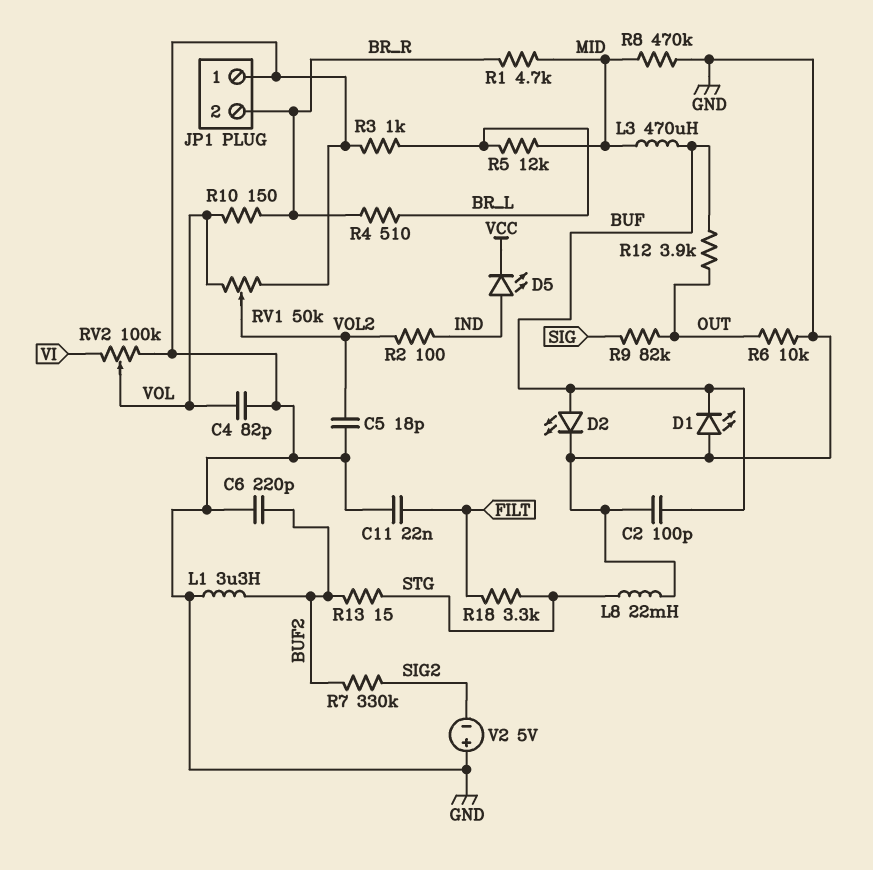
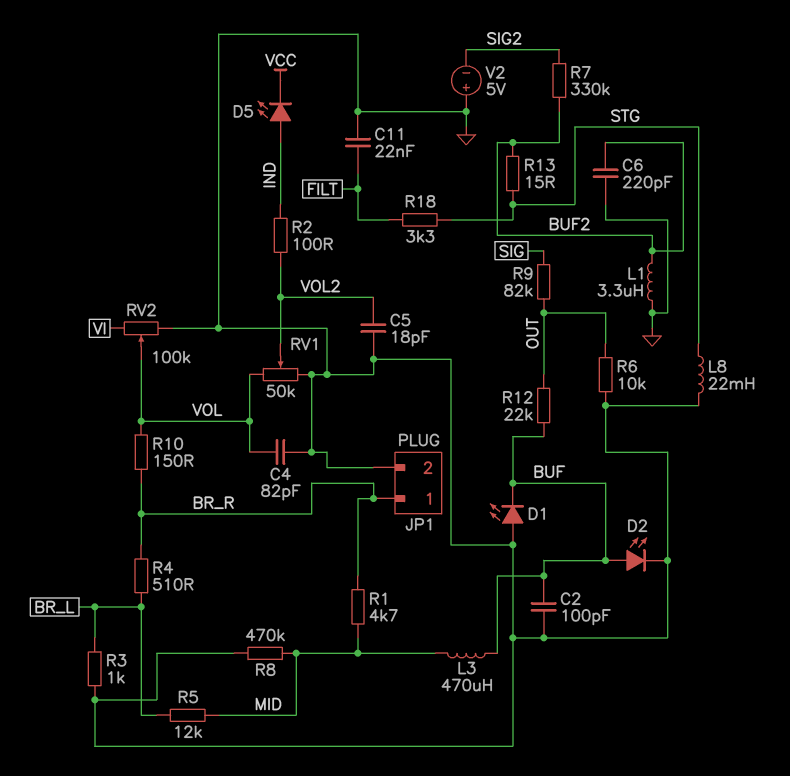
JP1 pin 1: GND -> BR_R
JP1 pin 2: BR_R -> GND
R12: 3.9k (BUF, OUT) -> 22k (BUF, OUT)

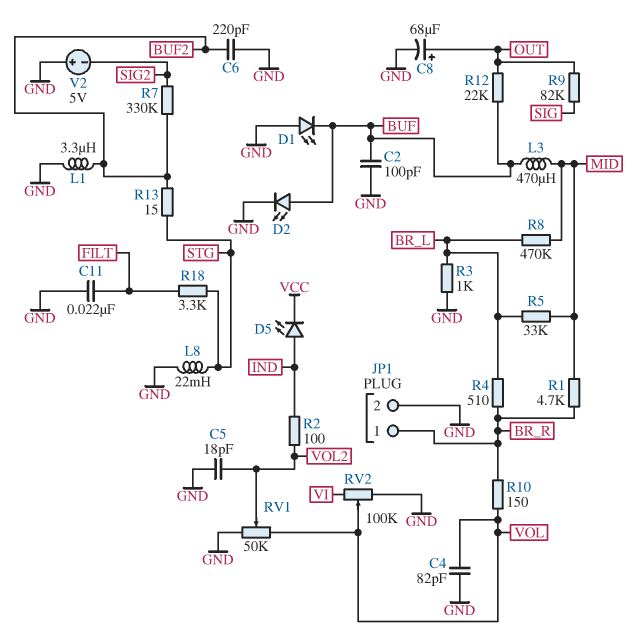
C8: none -> 68uF (plus OUT, minus GND)
R5: 12k (BR_L, MID) -> 33k (BR_L, MID)
R6: 10k (GND, OUT) -> none
R8: 470k (GND, MID) -> 470k (BR_L, MID)

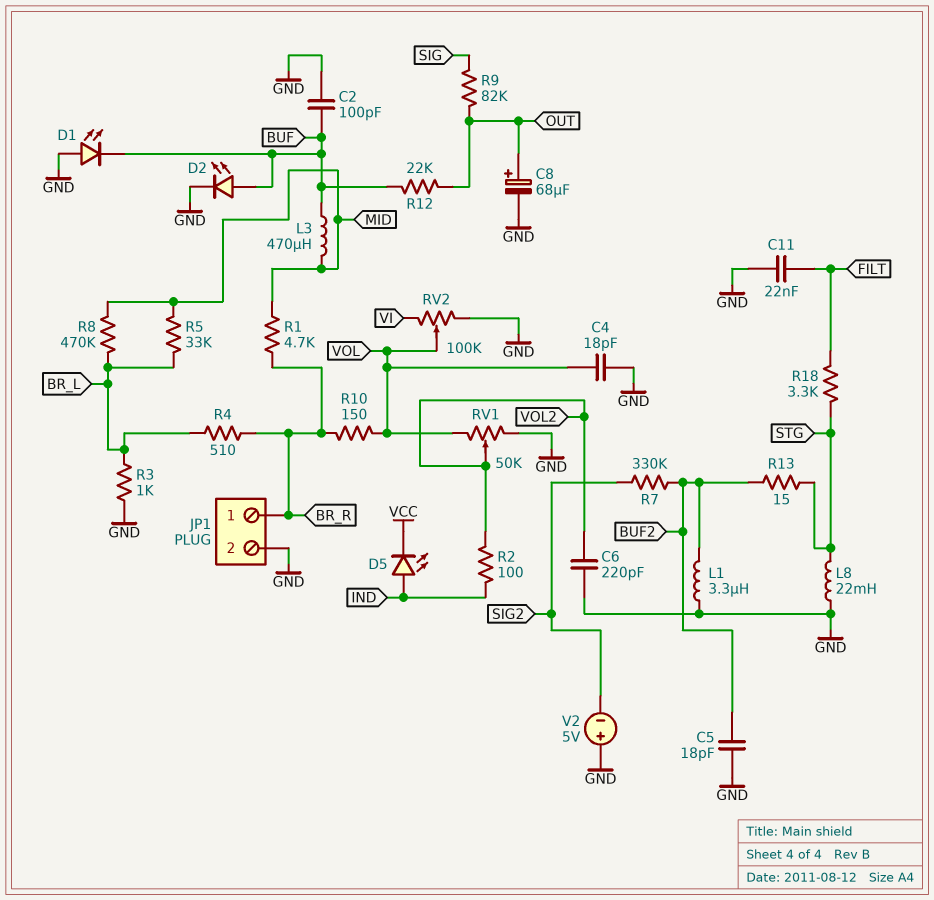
C4: 82pF (GND, VOL) -> 18pF (GND, VOL)
C5: 18pF (GND, VOL2) -> 18pF (BUF2, GND)
C6: 220pF (BUF2, GND) -> 220pF (GND, VOL2)

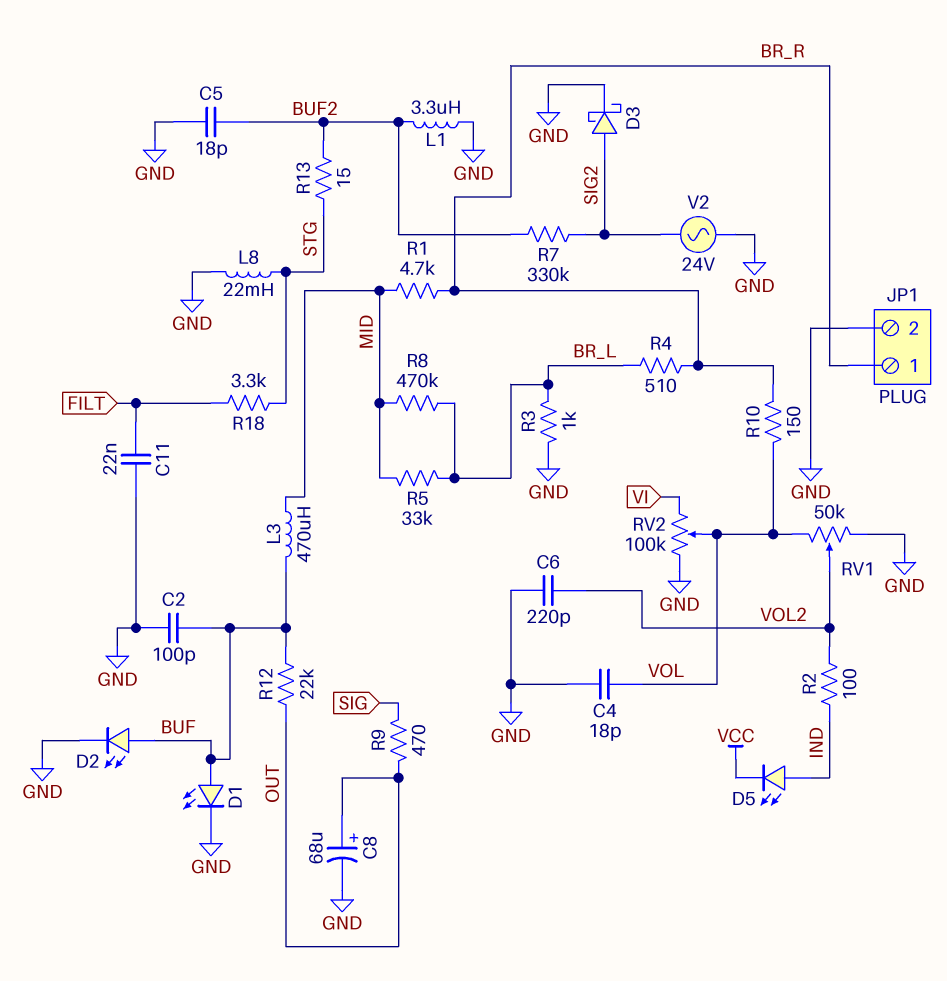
D1: LED (A GND, K BUF) -> LED (A BUF, K GND)
D3: none -> schottky (A SIG2, K GND)
R9: 82k (OUT, SIG) -> 470 (OUT, SIG)
V2: 5V (plus GND, minus SIG2) -> AC 24V (GND, SIG2)

